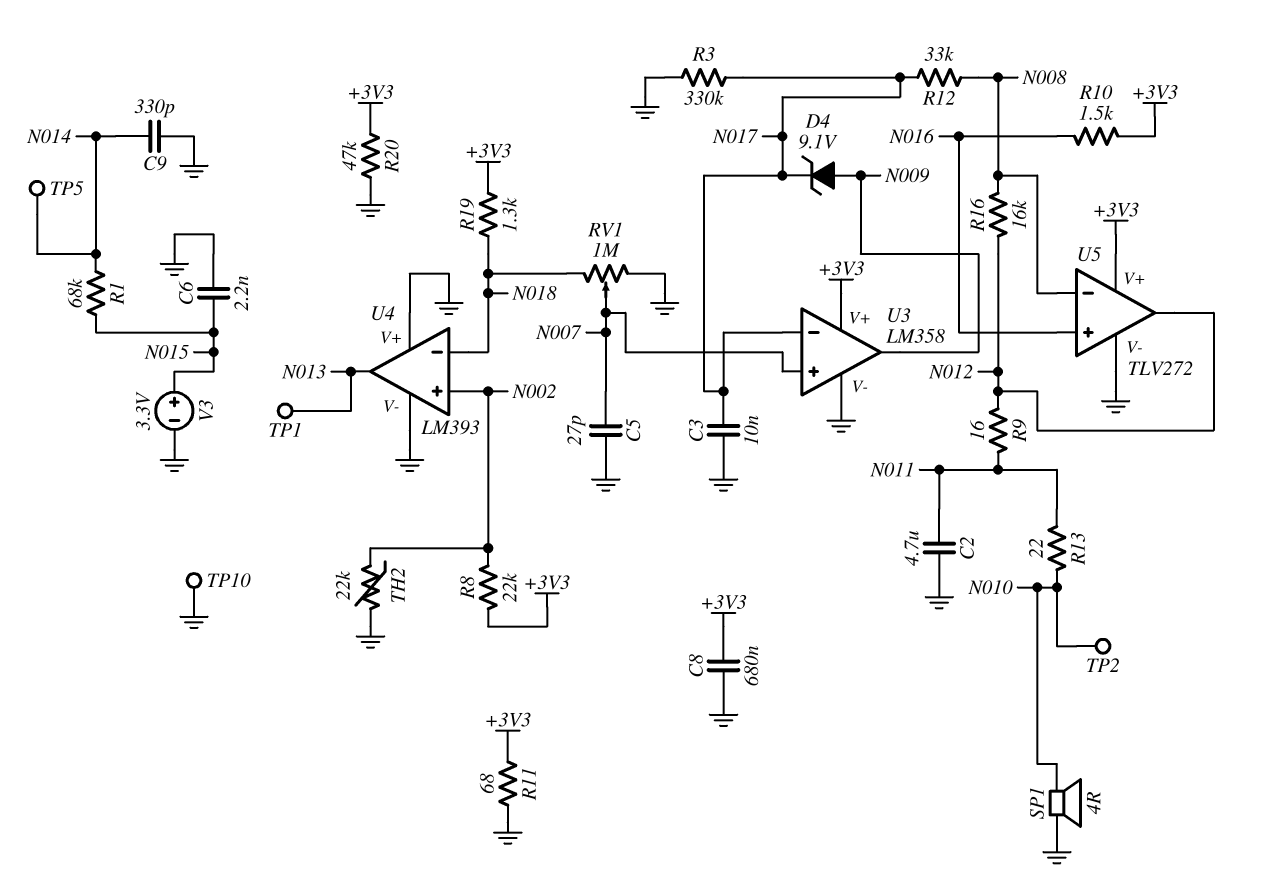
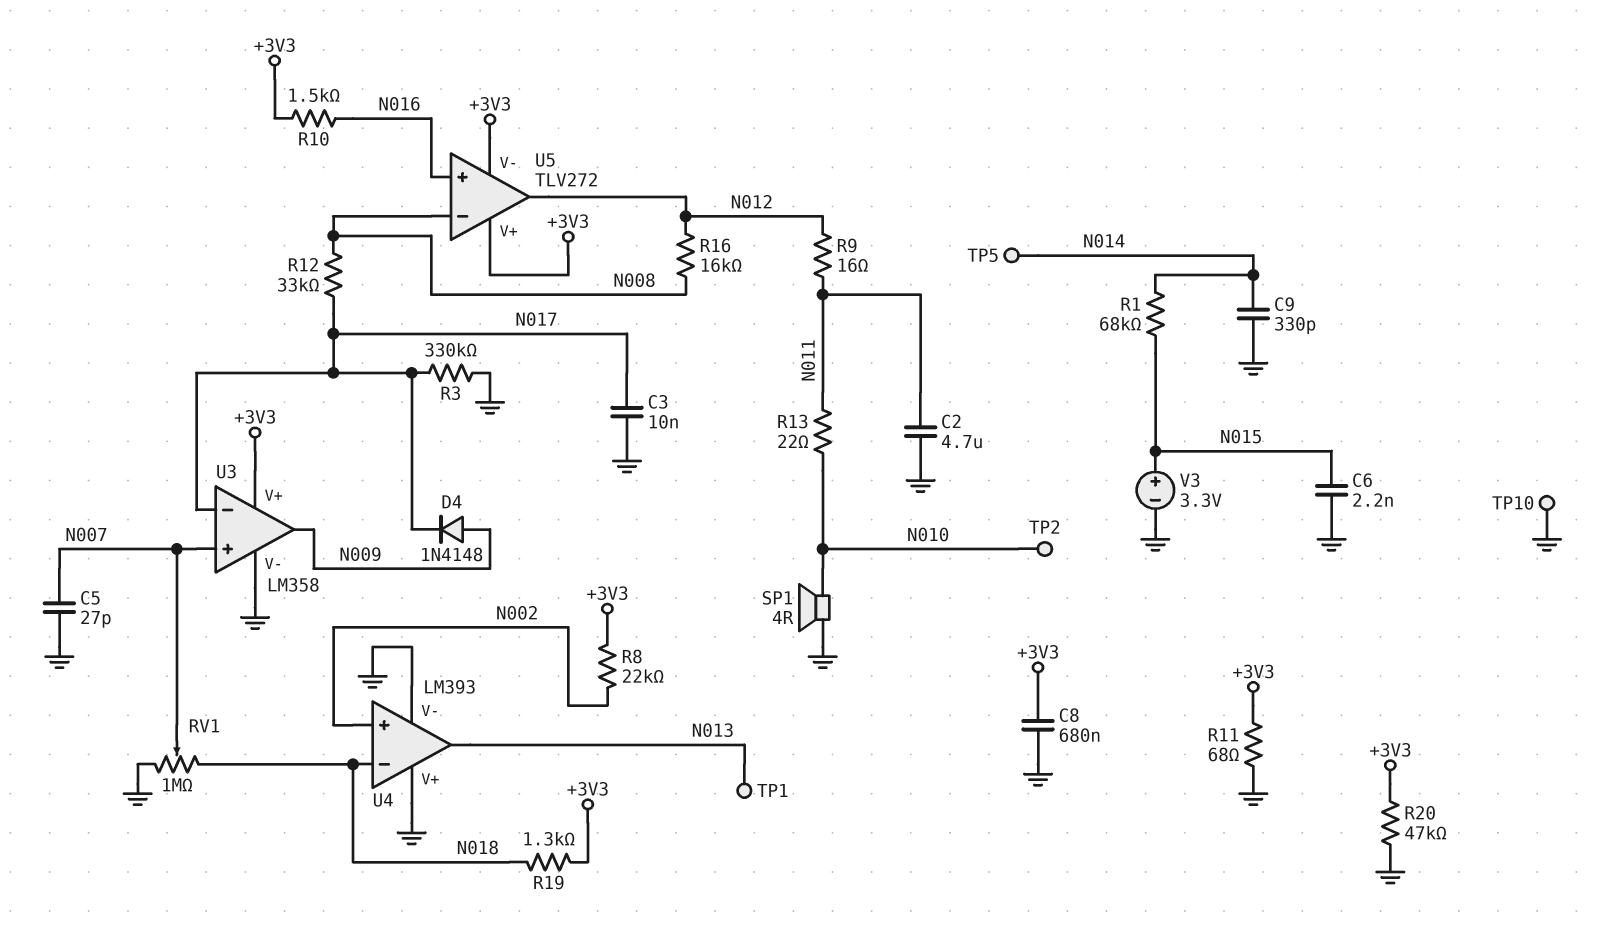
D4: zener 9.1V (A N009, K N017) -> diode 1N4148 (A N009, K N017)
TH2: 22k (GND, N002) -> none
U5 pin V-: GND -> +3V3

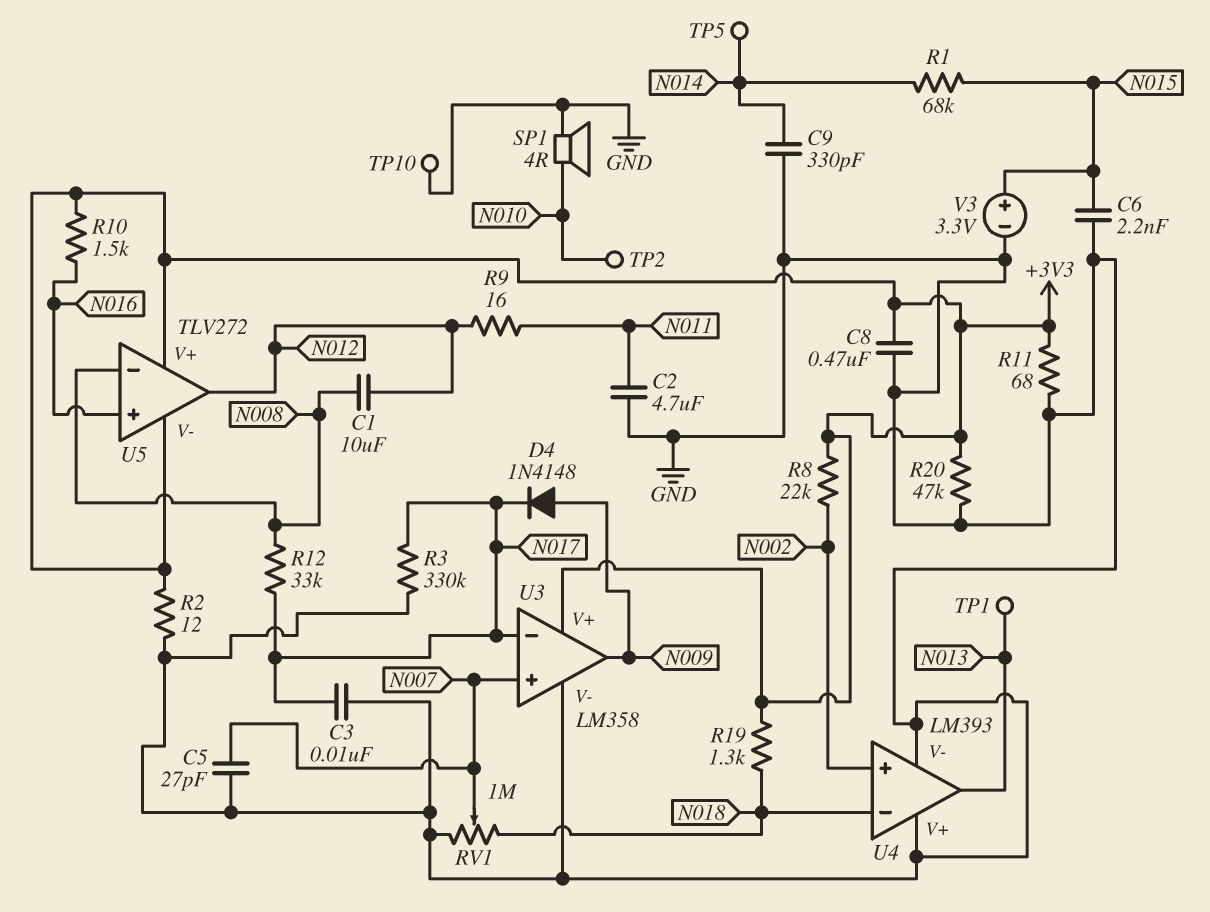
C1: none -> 10uF (N008, N012)
C8: 680nF (+3V3, GND) -> 470nF (+3V3, GND)
R2: none -> 12 (+3V3, GND)
R13: 22 (N010, N011) -> none
R16: 16k (N008, N012) -> none

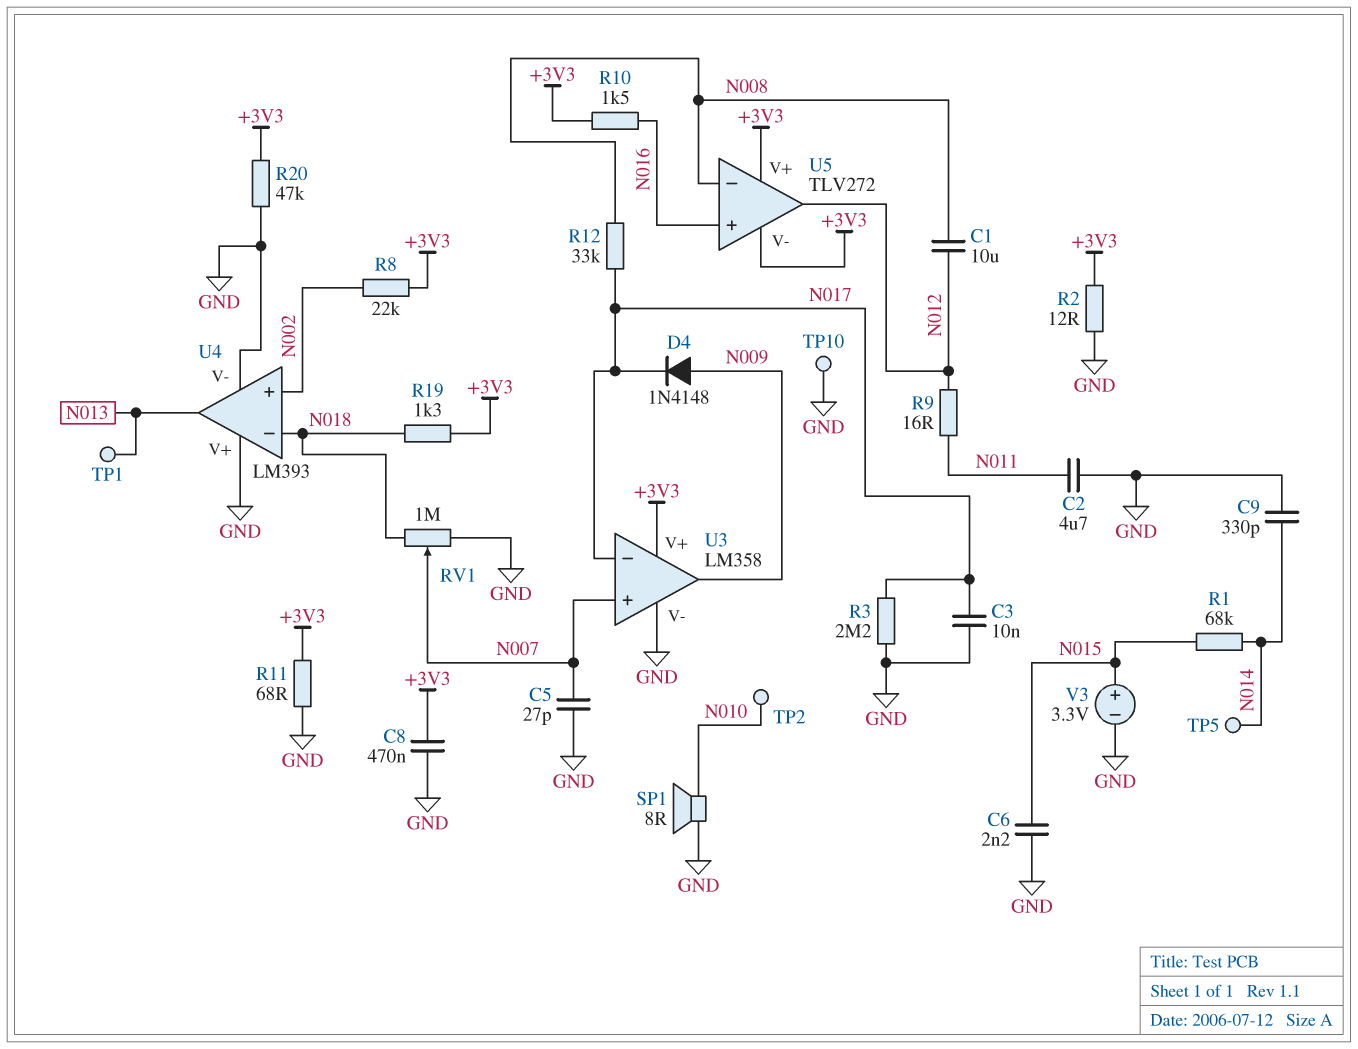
R3: 330k (GND, N017) -> 2.2M (GND, N017)
SP1: speaker 4R (GND, N010) -> speaker 8R (GND, N010)

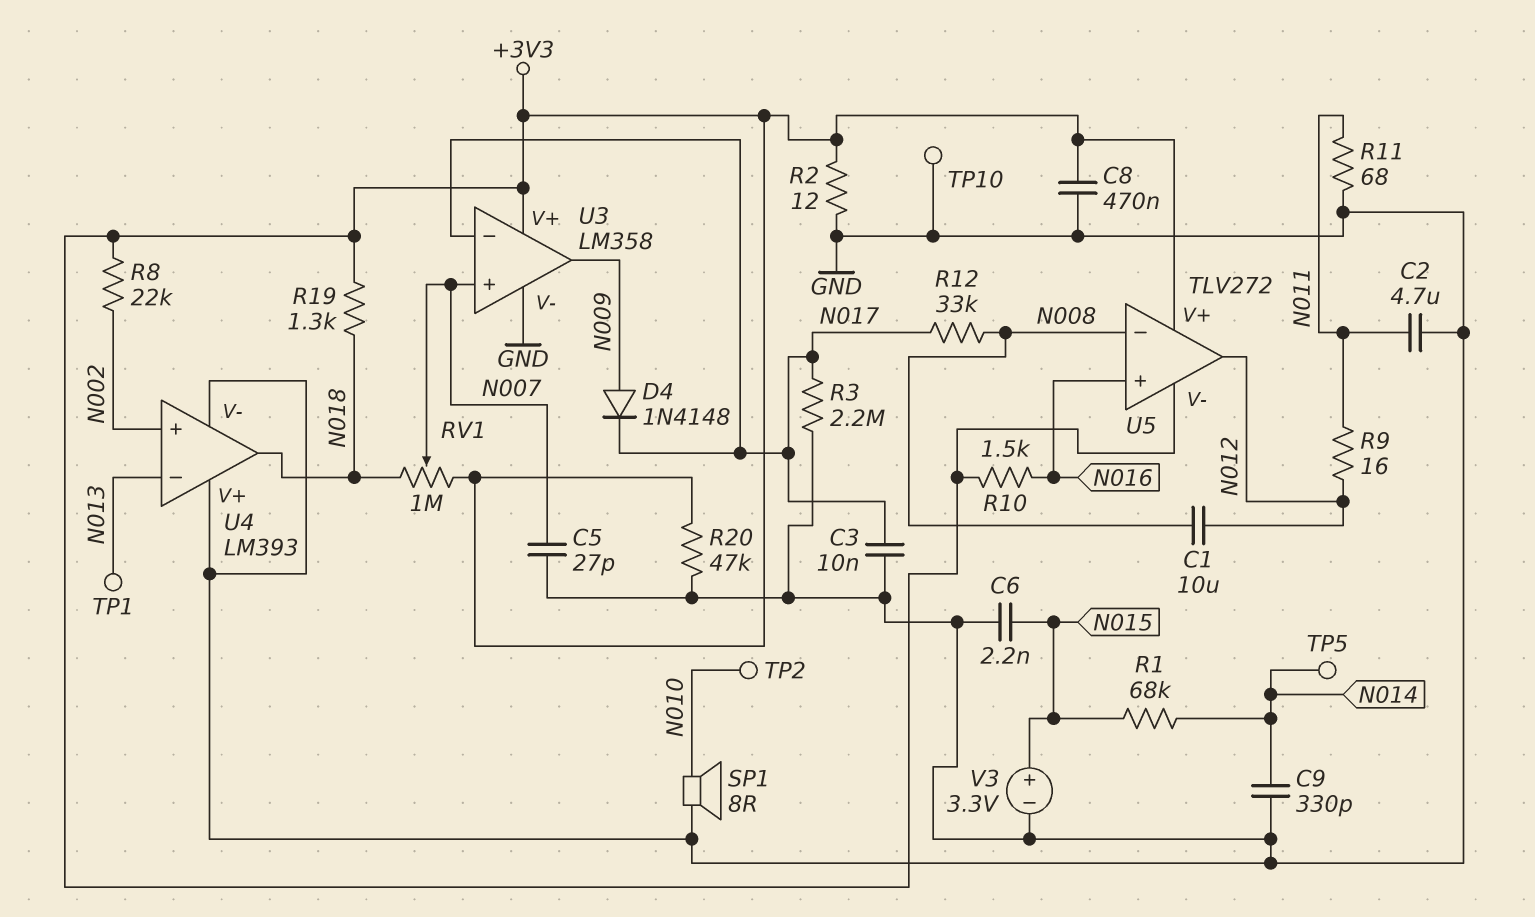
R11: 68 (+3V3, GND) -> 68 (GND, N011)
RV1: 1M (GND, N018, wiper N007) -> 1M (+3V3, N018, wiper N007)
U4 pin in-: N018 -> N013
U4 pin out: N013 -> N018

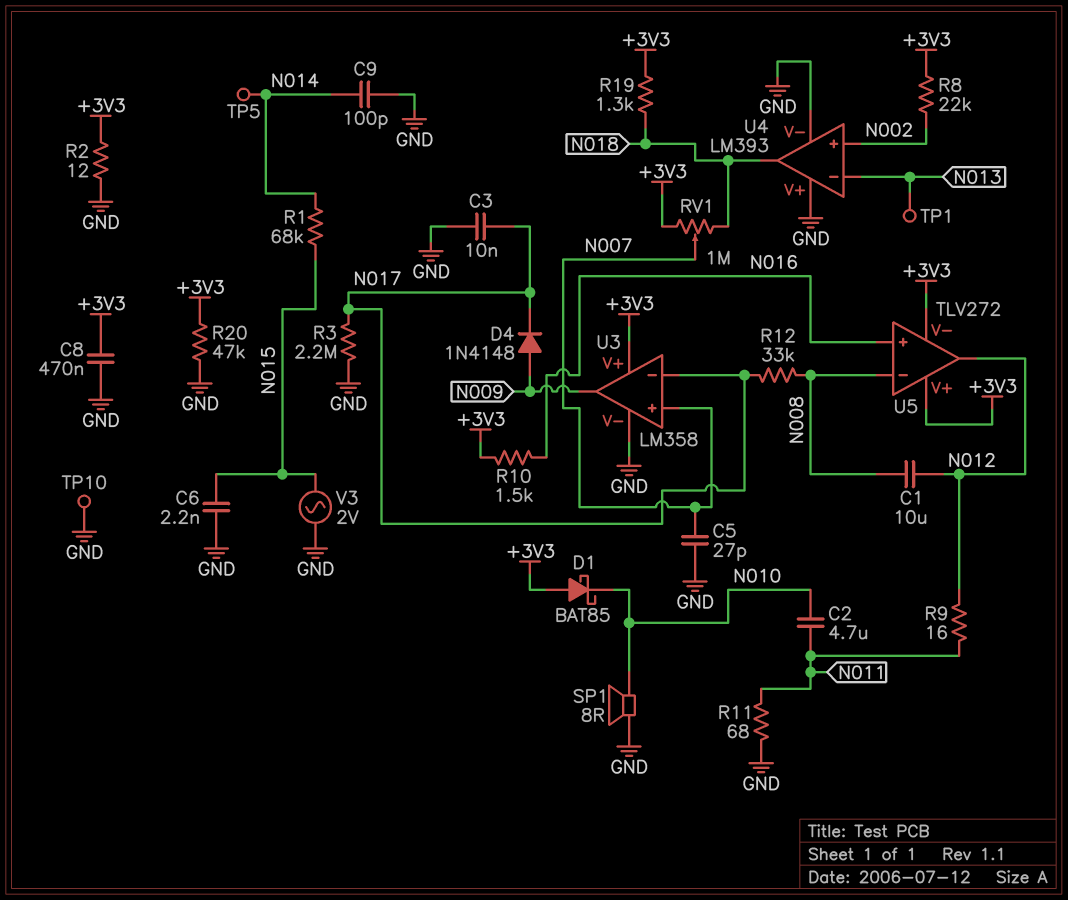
C2: 4.7uF (GND, N011) -> 4.7uF (N010, N011)
C9: 330pF (GND, N014) -> 100pF (GND, N014)
D1: none -> schottky BAT85 (A +3V3, K N010)
TP2: test point (N010) -> none
V3: 3.3V (plus N015, minus GND) -> AC 2V (GND, N015)

